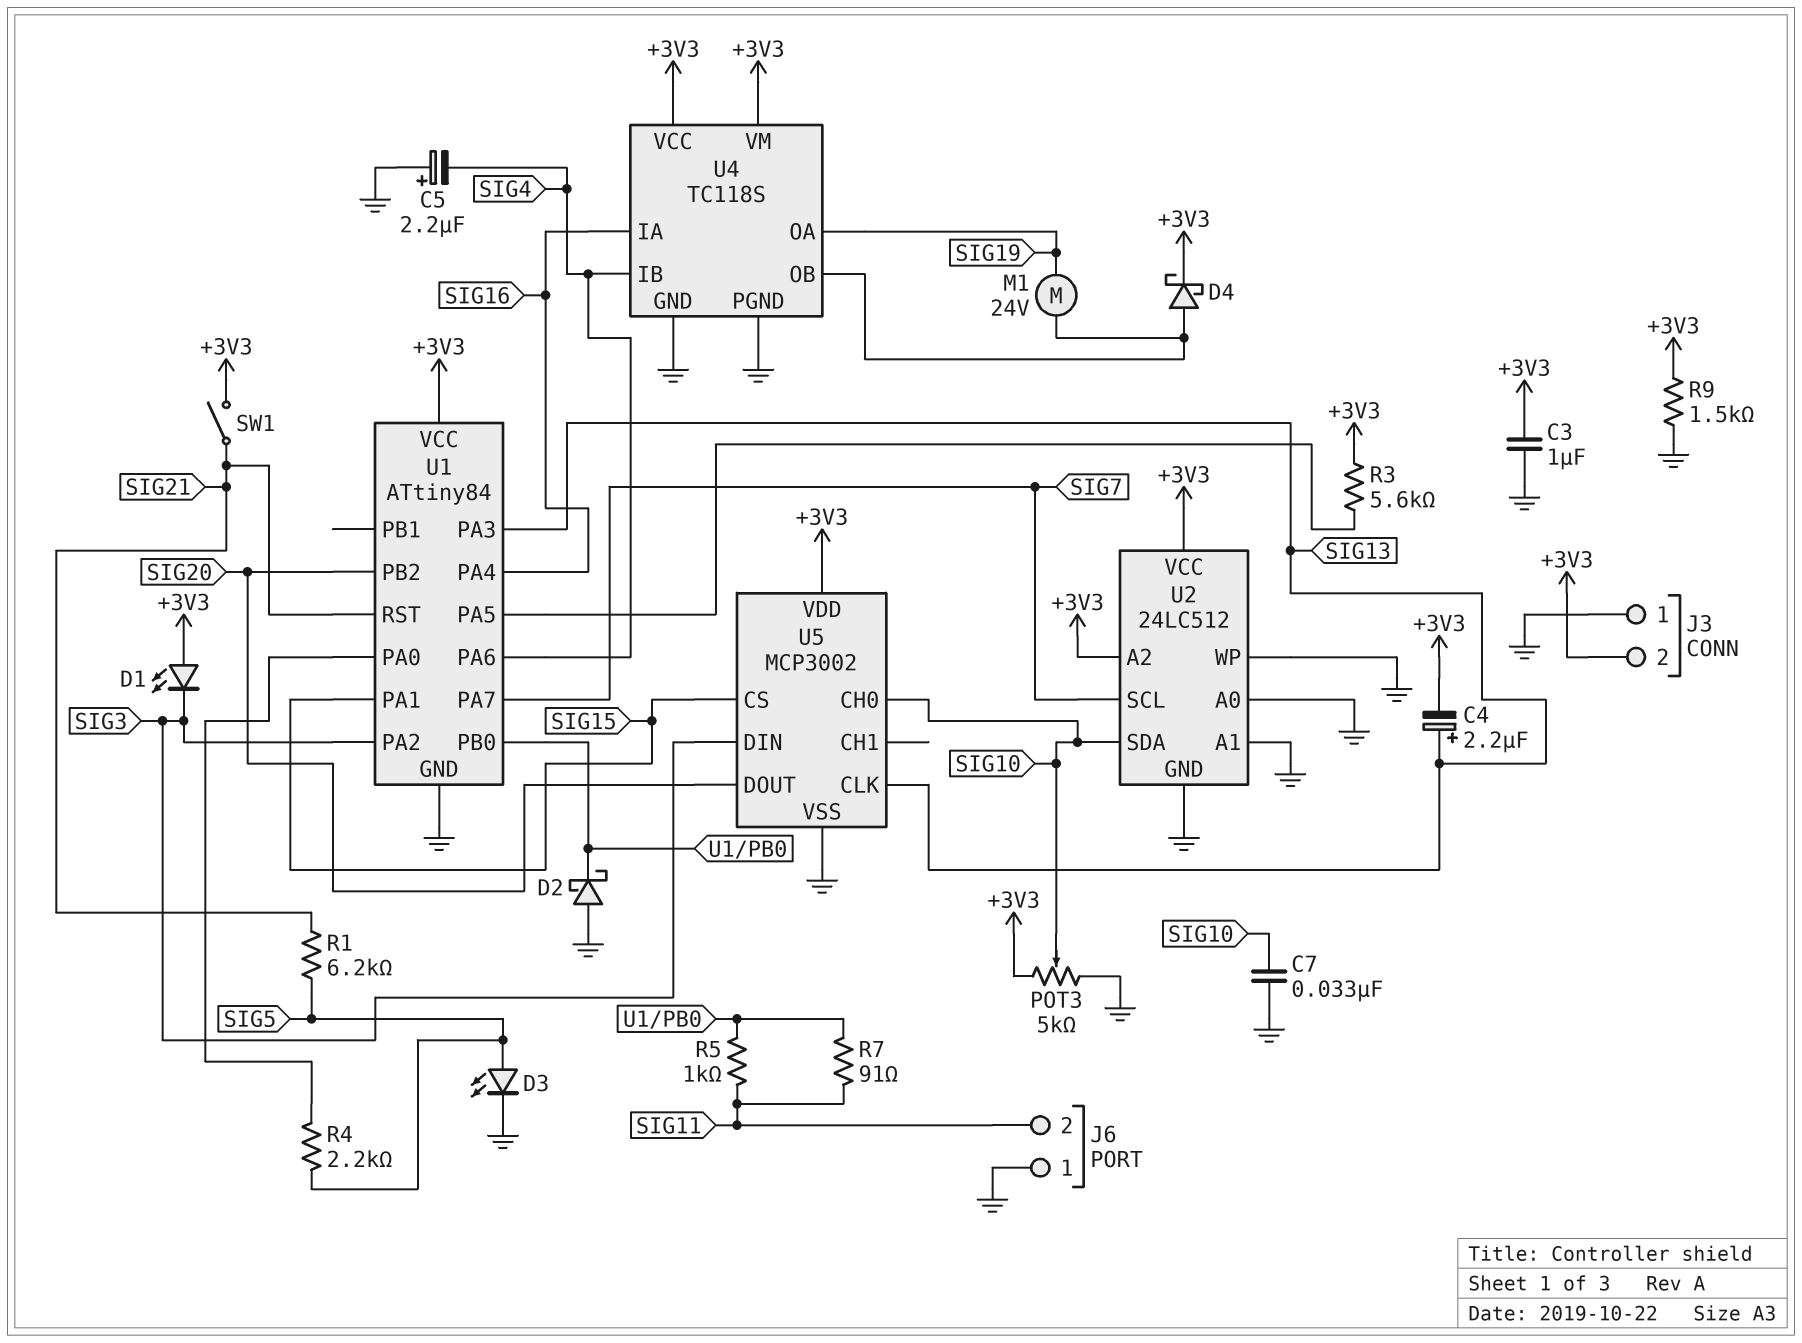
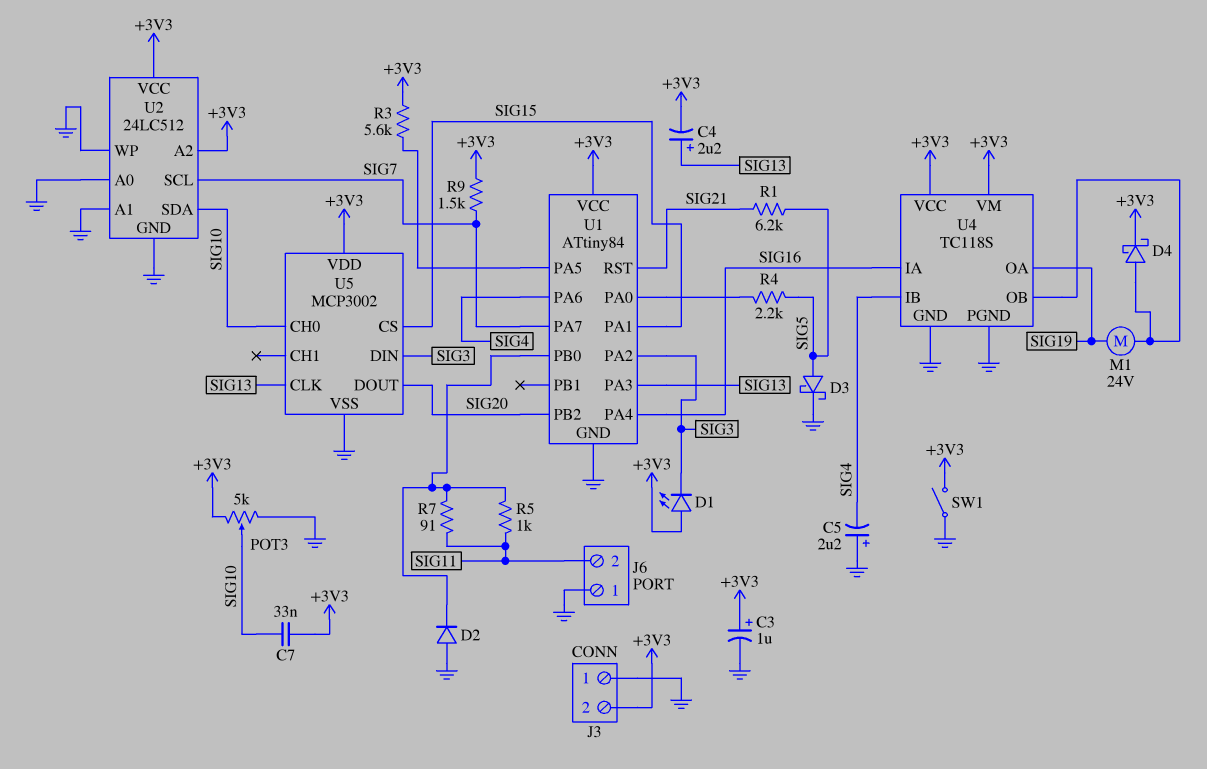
C3: 1uF (+3V3, GND) -> 1uF (plus +3V3, minus GND)
C7: 33nF (GND, SIG10) -> 33nF (+3V3, SIG10)
D2: schottky (A GND, K U1/PB0) -> diode (A GND, K U1/PB0)
D3: LED (A SIG5, K GND) -> schottky (A SIG5, K GND)
R9: 1.5k (+3V3, GND) -> 1.5k (+3V3, SIG7)
SW1: switch (+3V3, SIG21) -> switch (+3V3, GND)

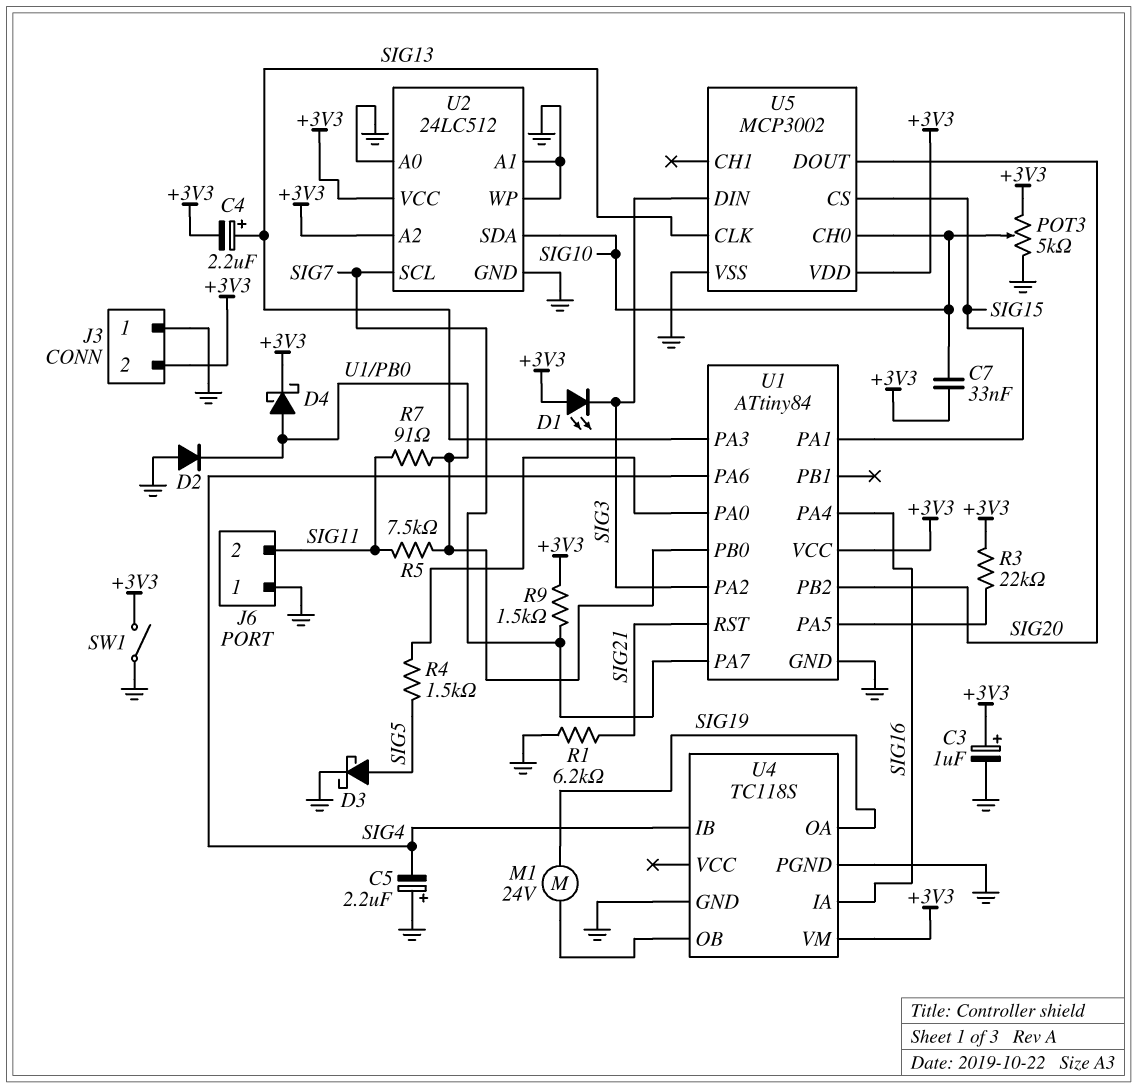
D4: schottky (A U4/OB, K +3V3) -> schottky (A U1/PB0, K +3V3)
R1: 6.2k (SIG5, SIG21) -> 6.2k (GND, SIG21)
R3: 5.6k (+3V3, U1/PA5) -> 22k (+3V3, U1/PA5)
R4: 2.2k (SIG5, U1/PA0) -> 1.5k (SIG5, U1/PA0)
R5: 1k (SIG11, U1/PB0) -> 7.5k (SIG11, U1/PB0)
U4 pin VCC: +3V3 -> none

